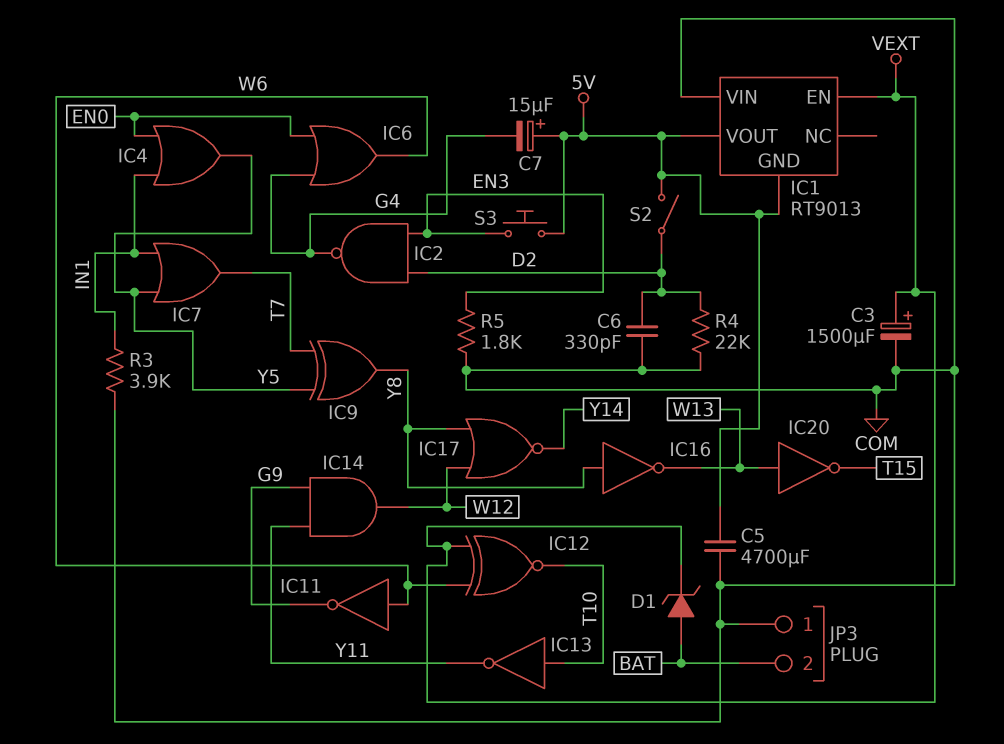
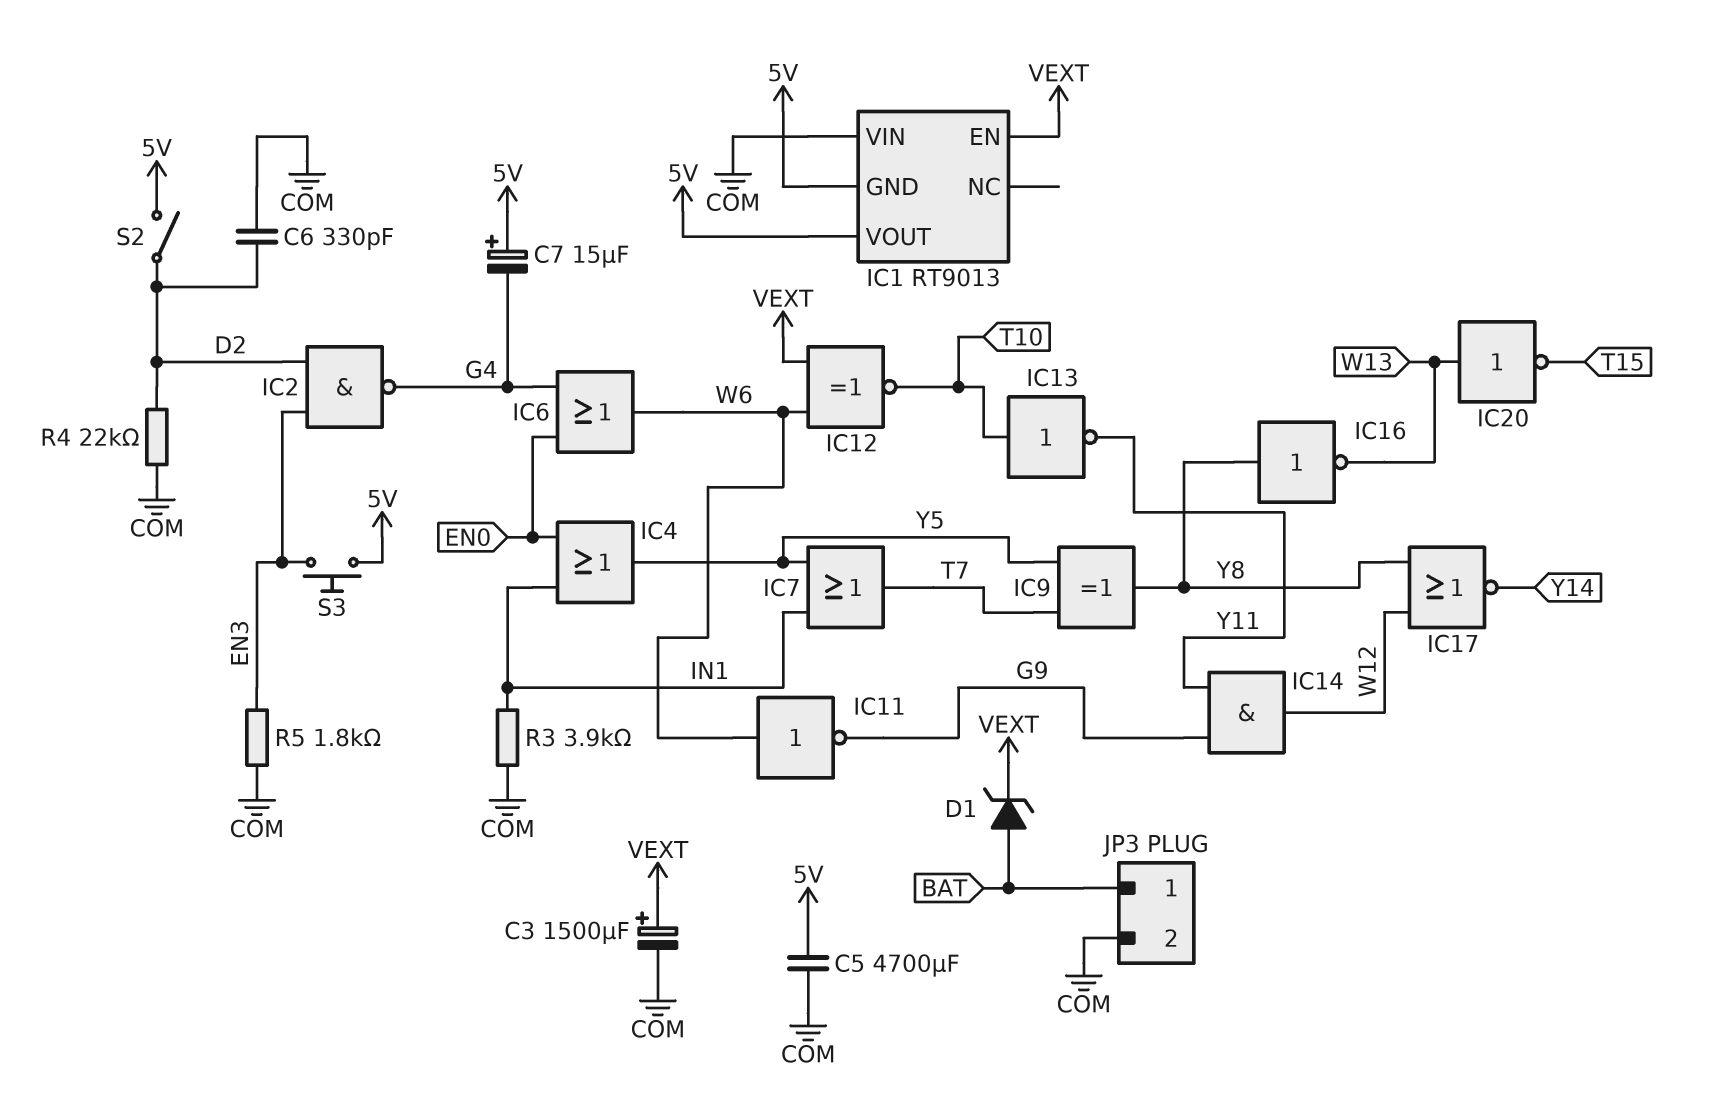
JP3 pin 1: COM -> BAT
JP3 pin 2: BAT -> COM

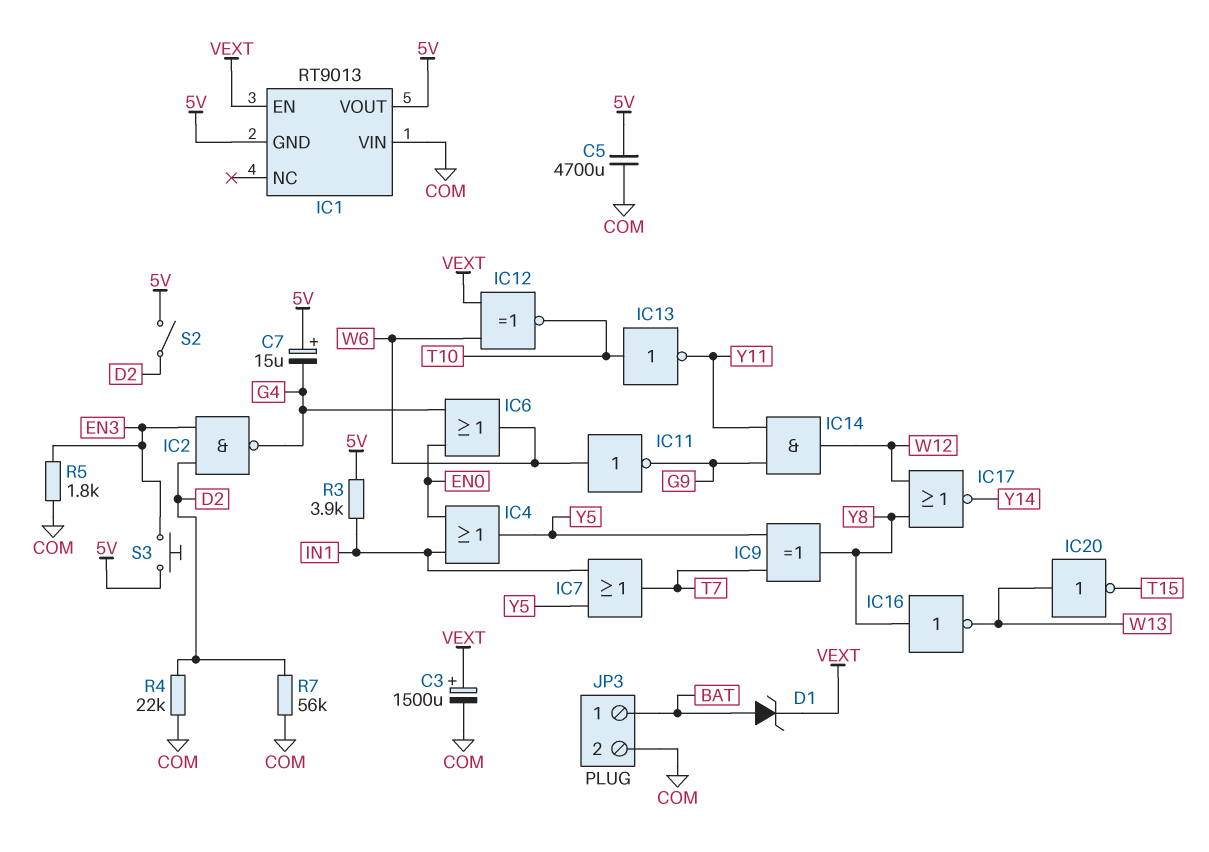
C6: 330pF (COM, D2) -> none
R3: 3.9k (COM, IN1) -> 3.9k (5V, IN1)
R7: none -> 56k (COM, D2)

